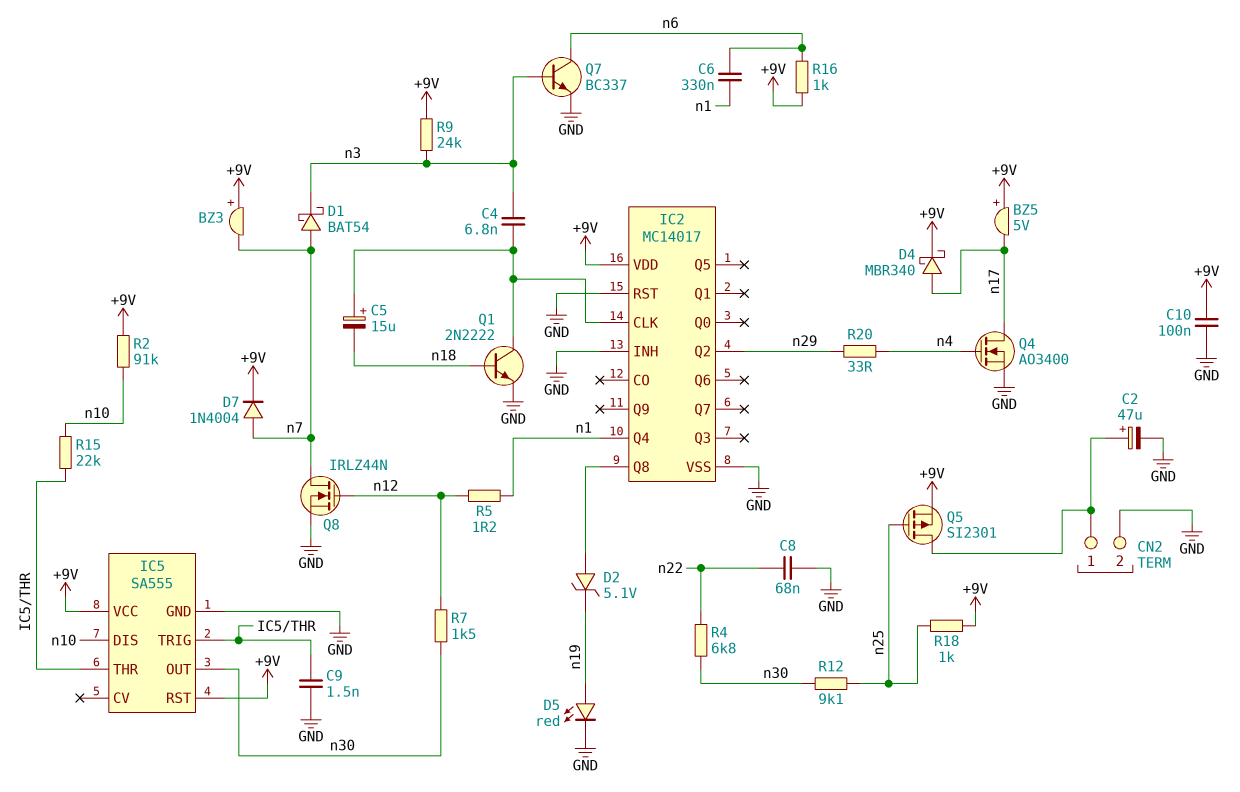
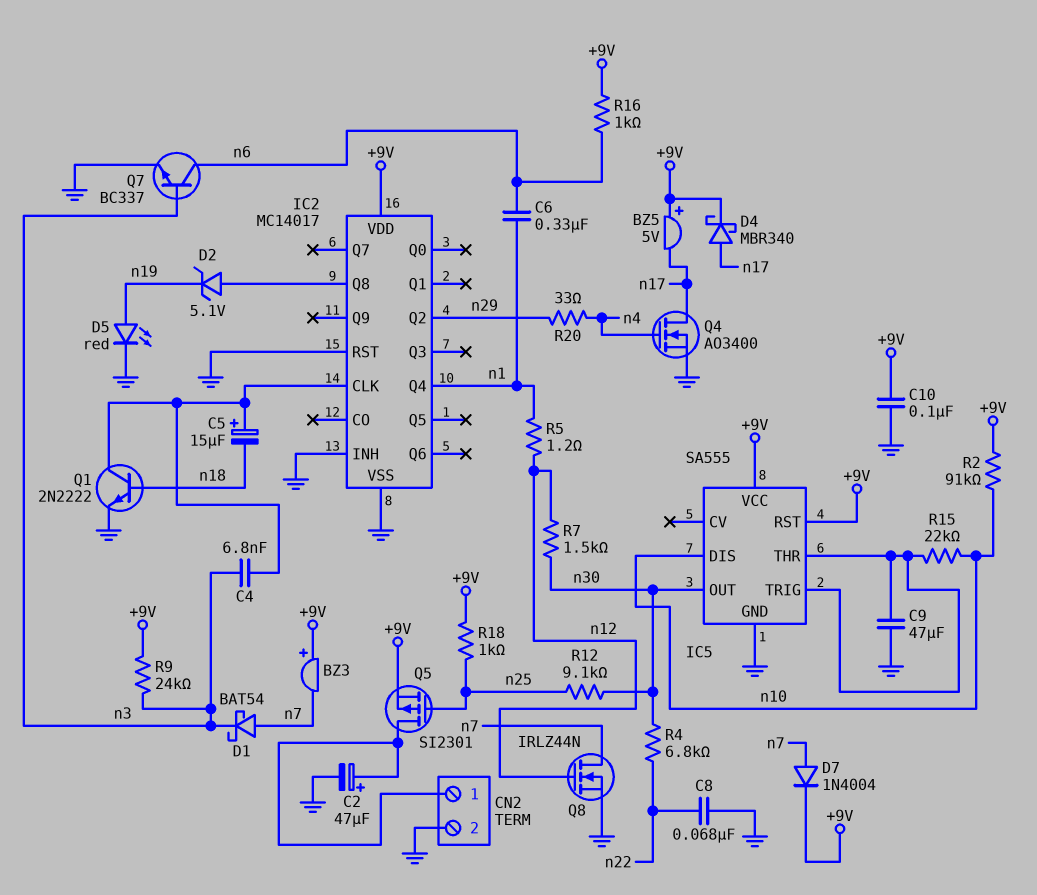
C9: 1.5nF (GND, IC5/THR) -> 47uF (GND, IC5/THR)

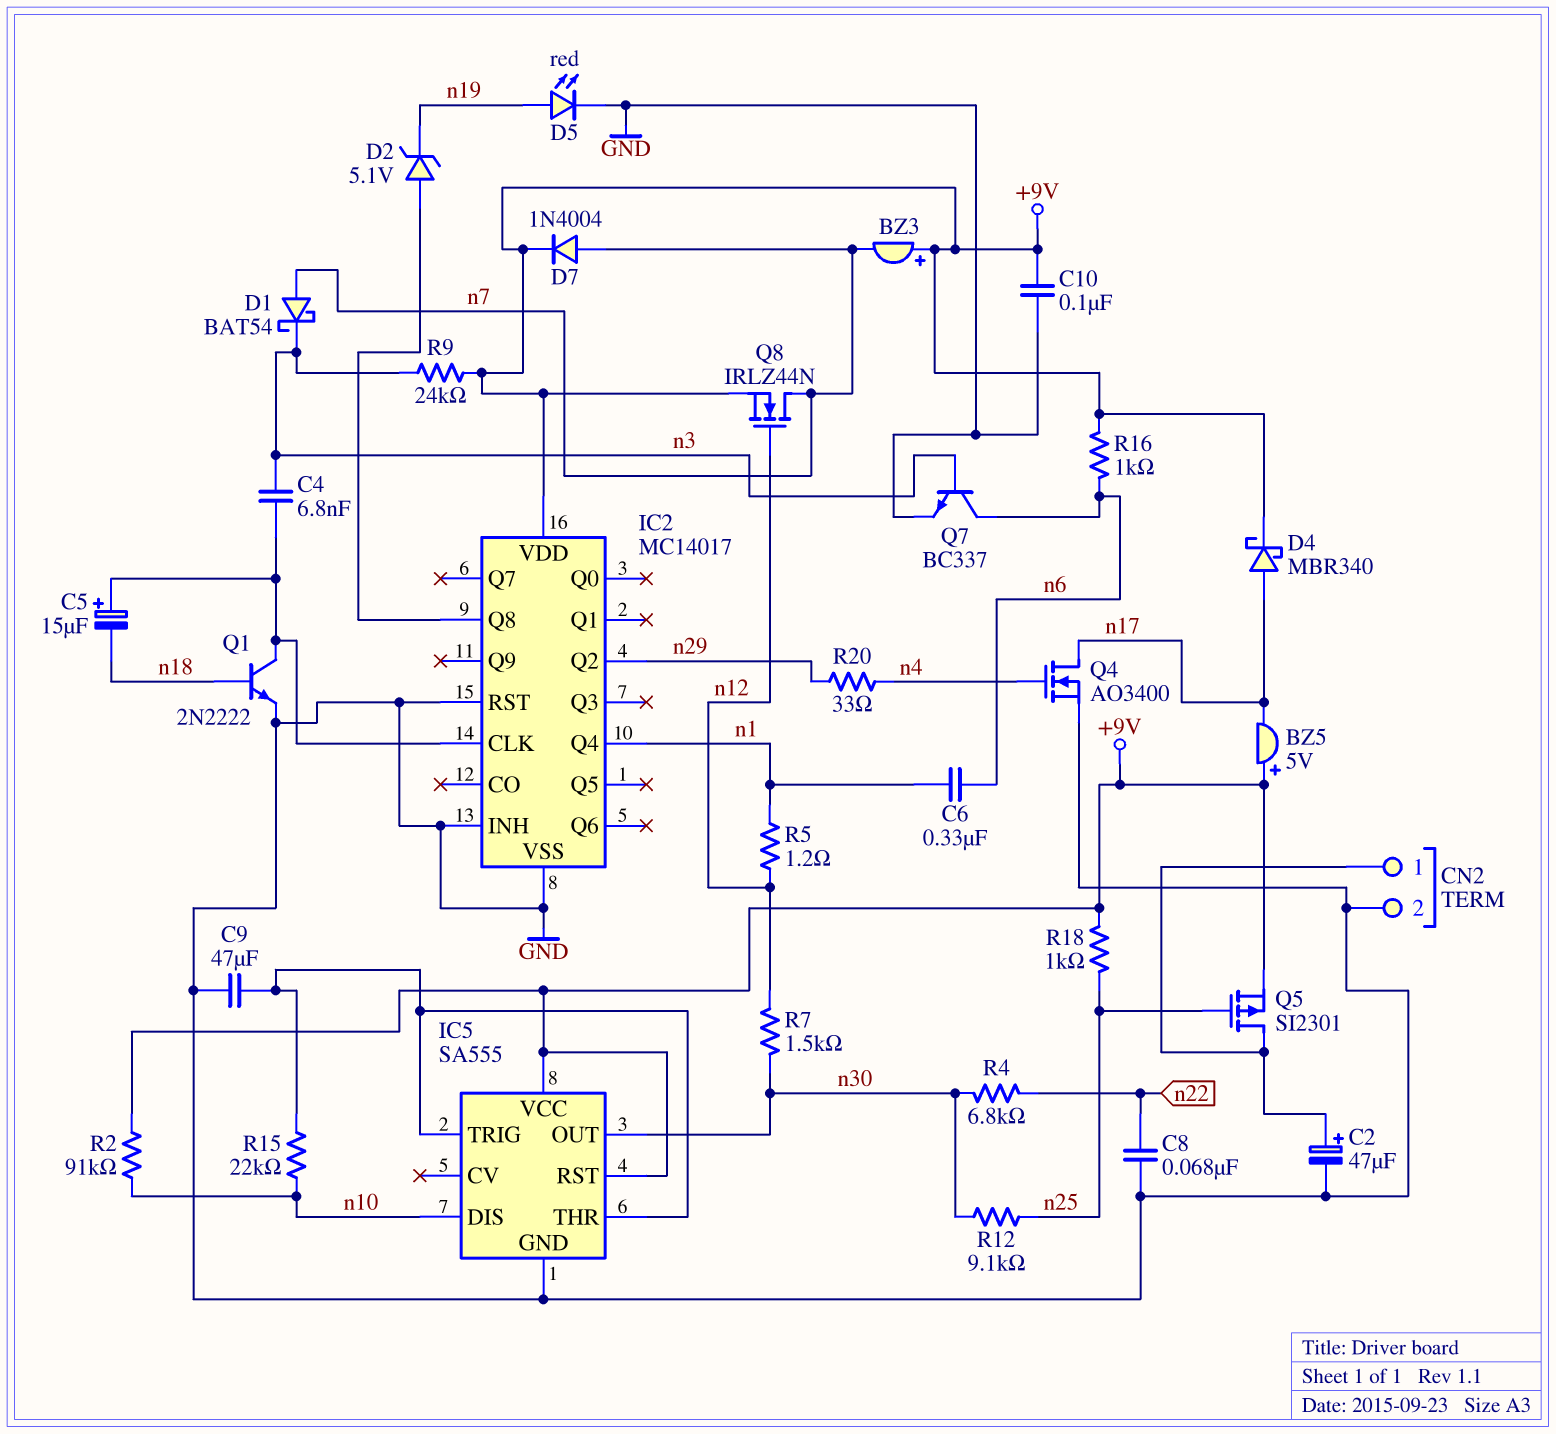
Q8: NMOS IRLZ44N (G n12, D n7, S GND) -> NMOS IRLZ44N (G n12, D n7, S +9V)

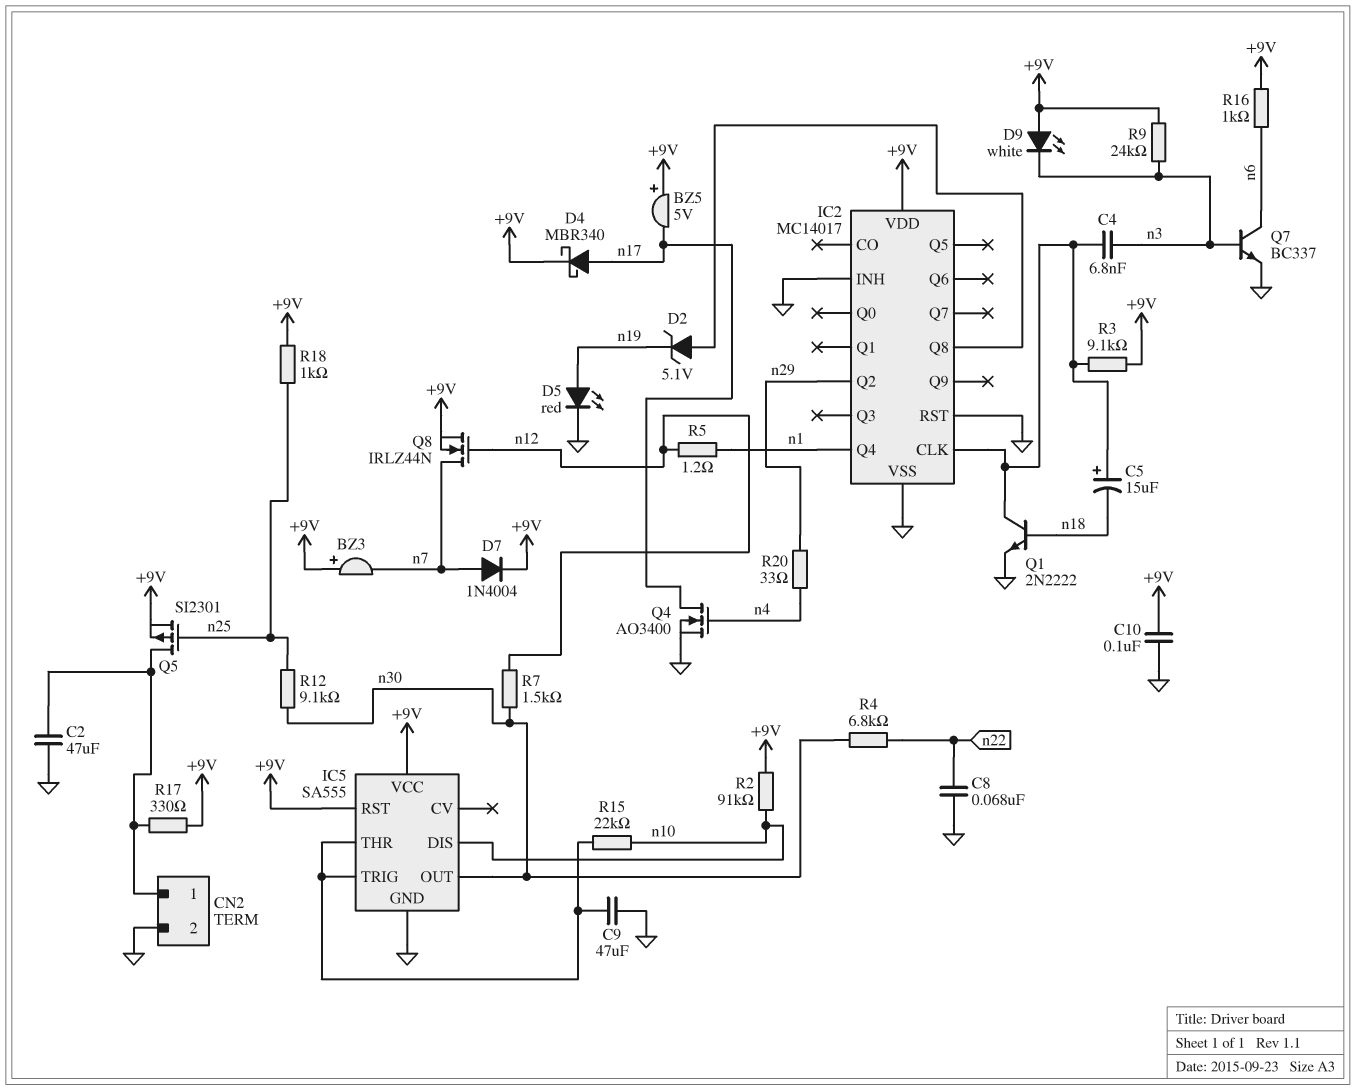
C2: 47uF (plus CN2/1, minus GND) -> 47uF (CN2/1, GND)
C6: 330nF (n1, n6) -> none
D1: schottky BAT54 (A n7, K n3) -> none
D9: none -> LED white (A +9V, K n3)
R3: none -> 9.1k (+9V, IC2/CLK)
R17: none -> 330 (+9V, CN2/1)

